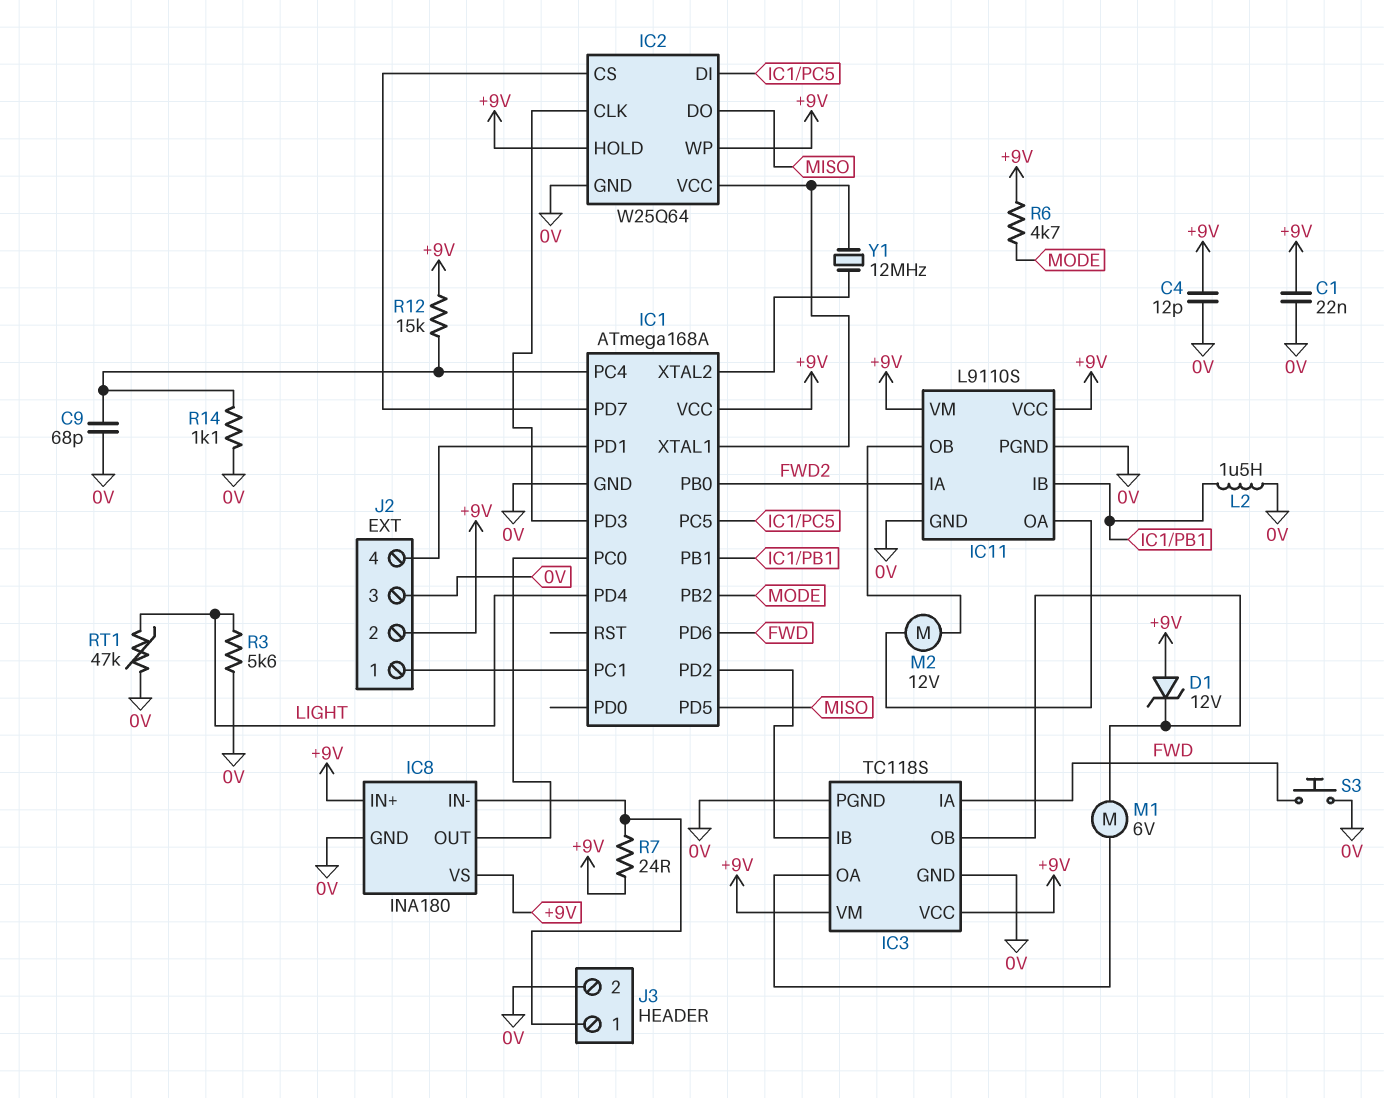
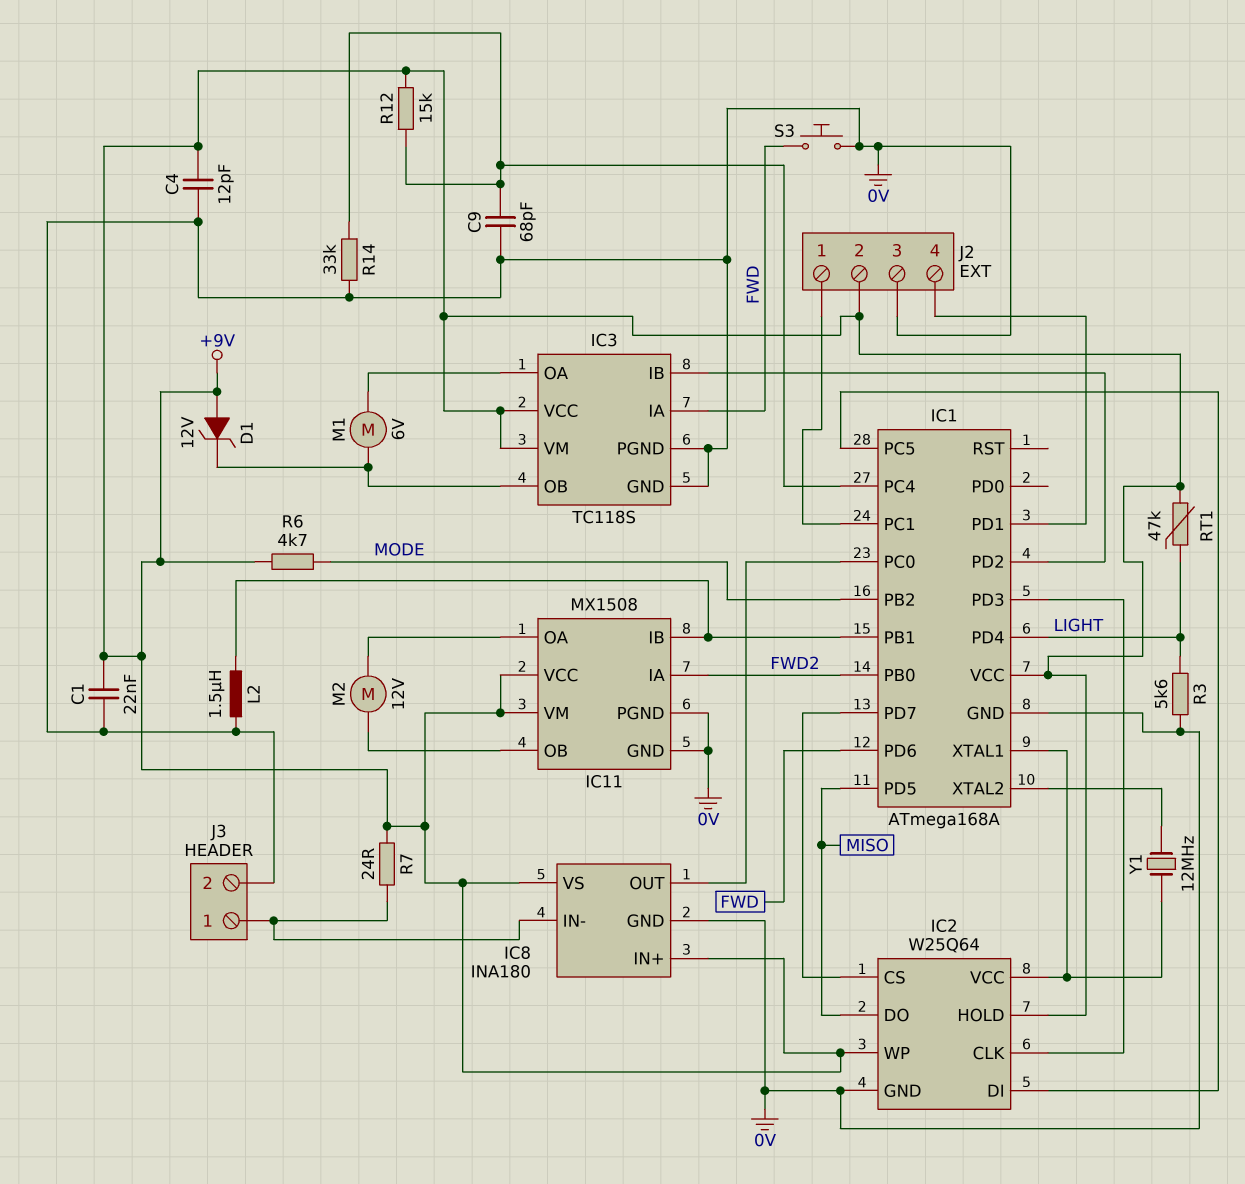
IC11: L9110S -> MX1508
R14: 1.1k (0V, IC1/PC4) -> 33k (0V, IC1/PC4)
RT1: 47k (0V, LIGHT) -> 47k (+9V, LIGHT)

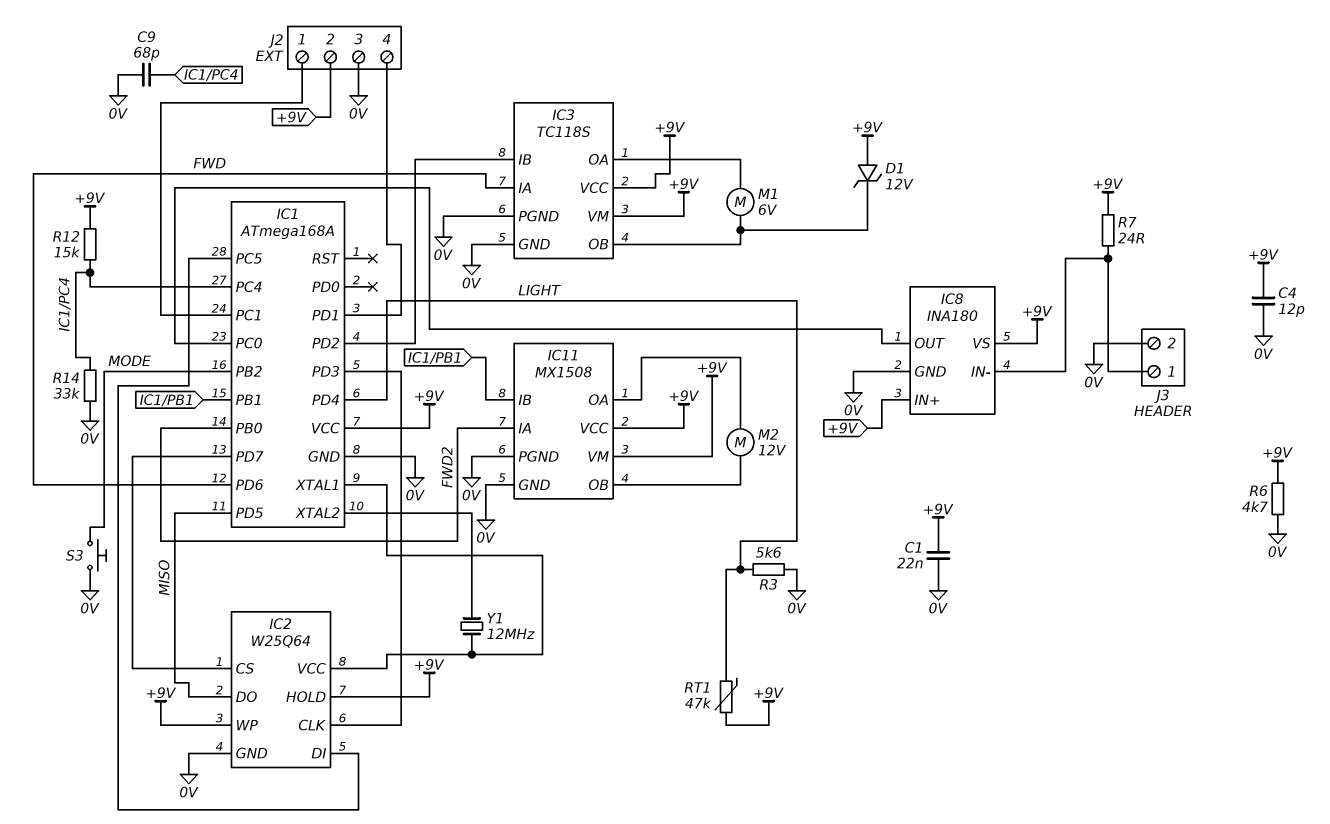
L2: 1.5uH (0V, IC1/PB1) -> none
R6: 4.7k (+9V, MODE) -> 4.7k (+9V, 0V)
S3: button (0V, FWD) -> button (0V, MODE)

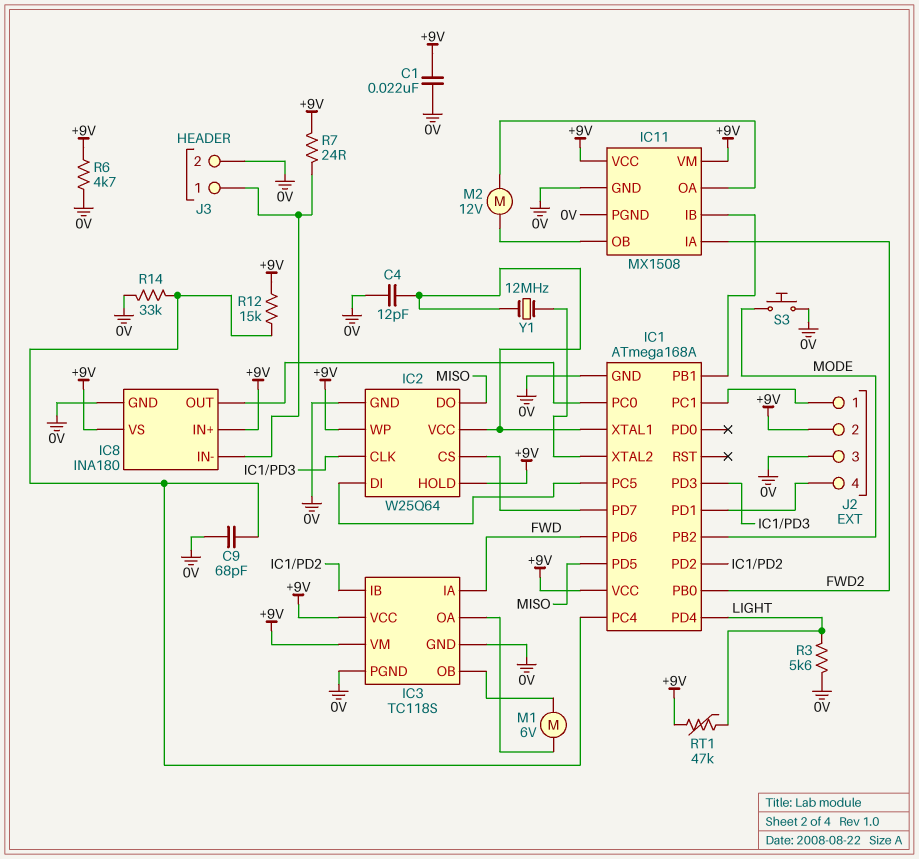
C4: 12pF (+9V, 0V) -> 12pF (0V, IC1/XTAL1)
D1: zener 12V (A +9V, K IC3/OB) -> none

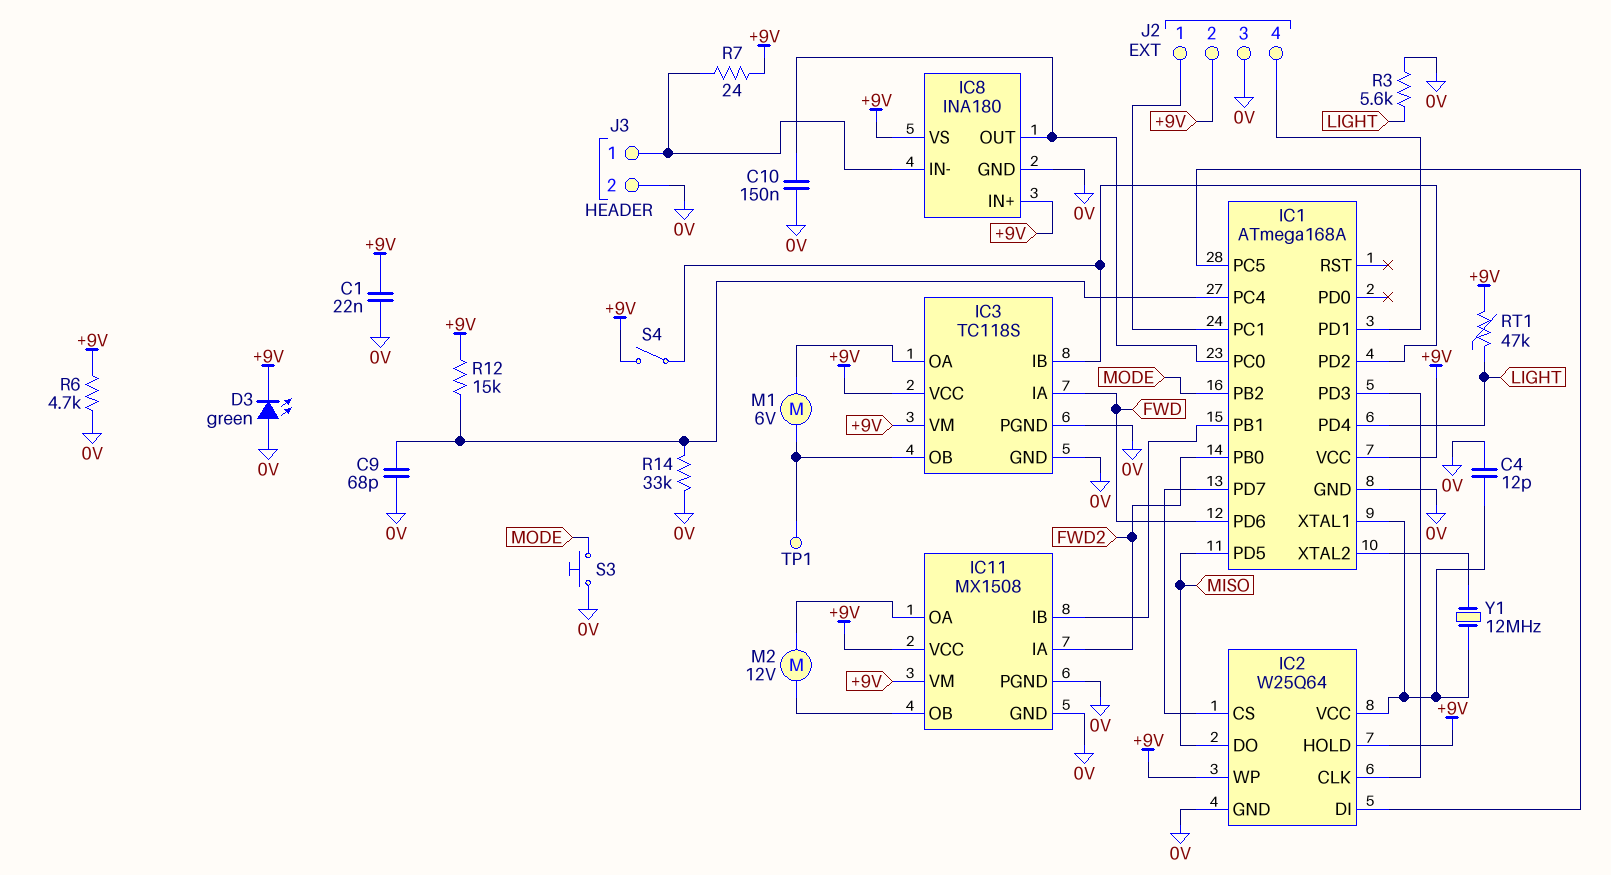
C10: none -> 150nF (0V, IC1/PC0)
D3: none -> LED green (A 0V, K +9V)
S4: none -> switch (+9V, IC1/PD2)
TP1: none -> test point (IC3/OB)

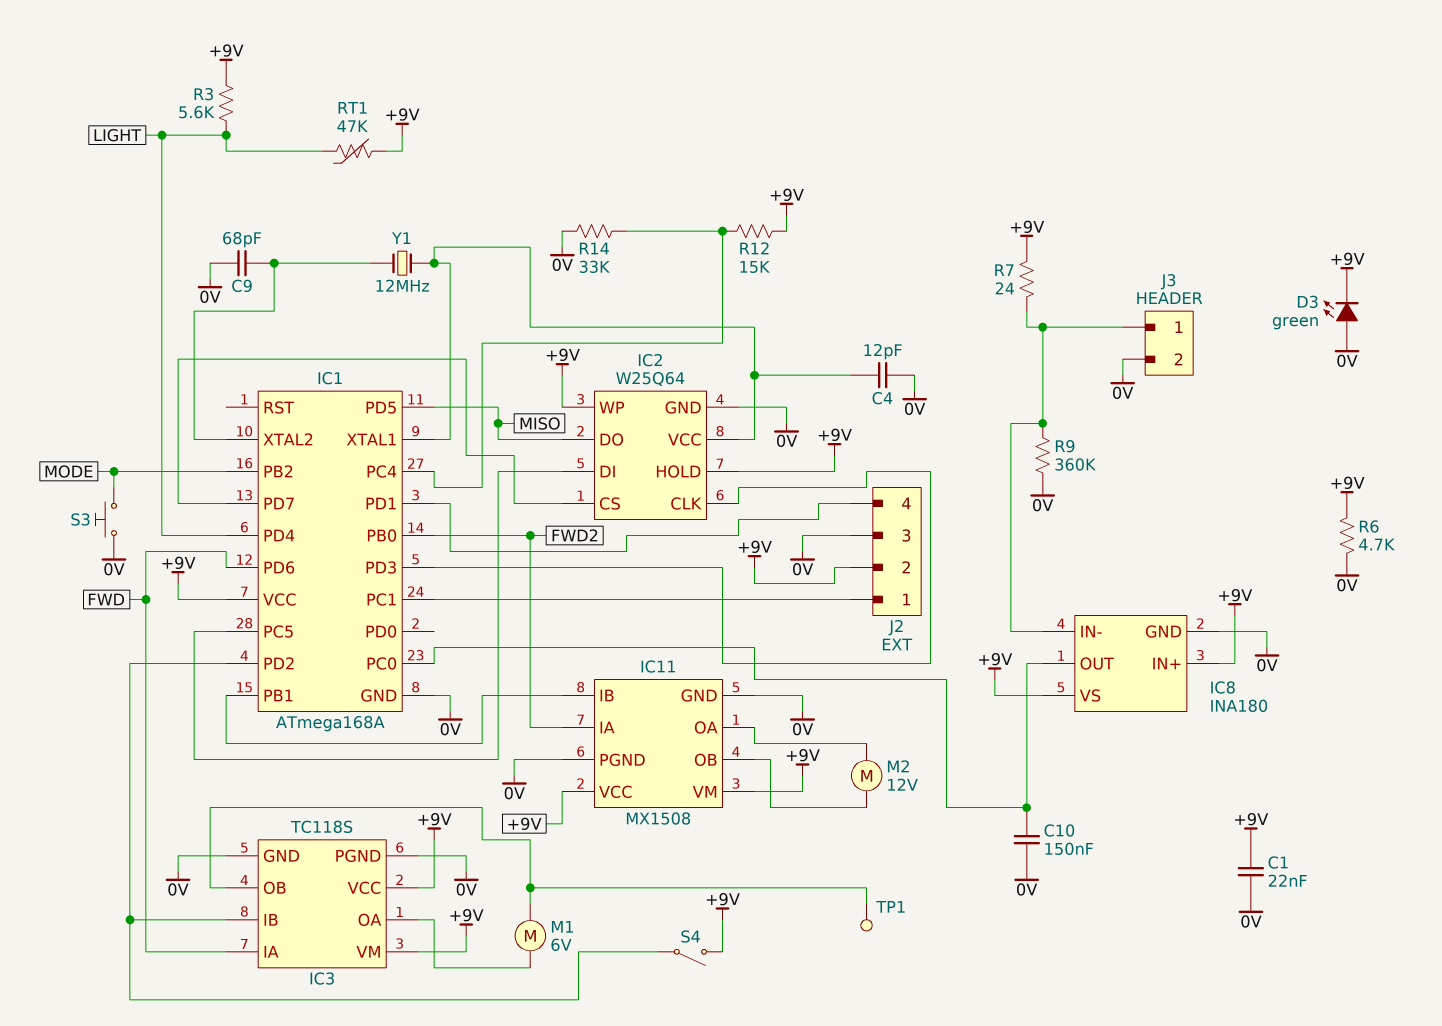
C9: 68pF (0V, IC1/PC4) -> 68pF (0V, IC1/XTAL2)
R3: 5.6k (0V, LIGHT) -> 5.6k (+9V, LIGHT)
R9: none -> 360k (0V, IC8/IN-)

